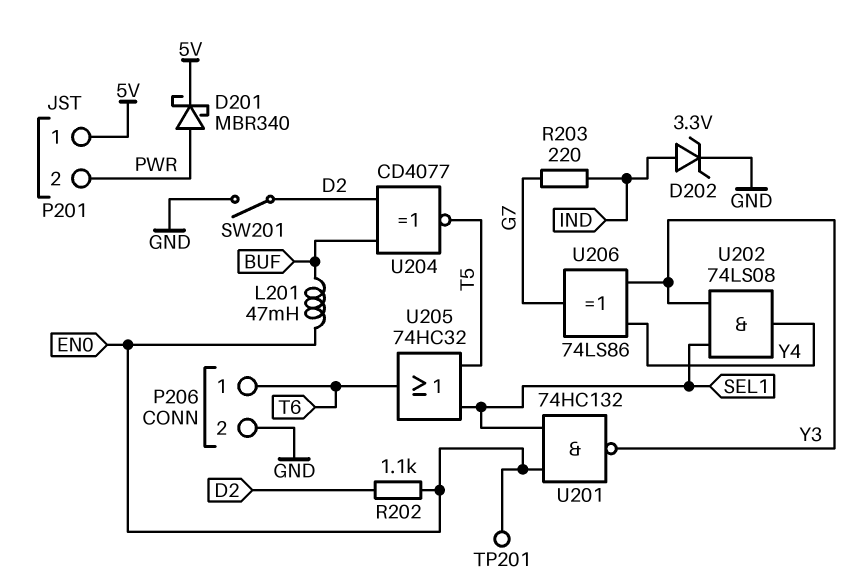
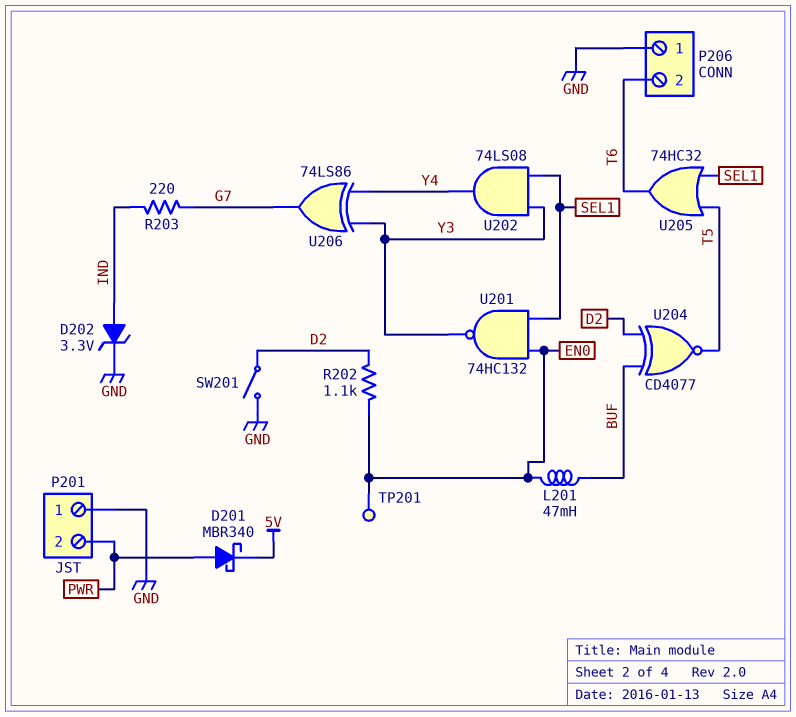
P201 pin 1: 5V -> GND
P206 pin 1: T6 -> GND
P206 pin 2: GND -> T6

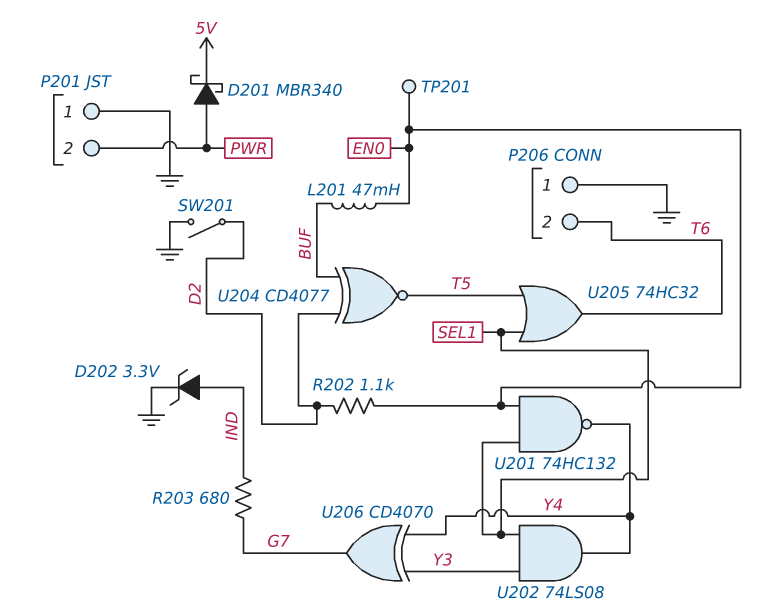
R203: 220 (G7, IND) -> 680 (G7, IND)
U201: NAND 74HC132 (in EN0, in SEL1, out Y3) -> NAND 74HC132 (in EN0, in SEL1, out Y4)
U206: XOR 74LS86 (in Y3, in Y4, out G7) -> XOR CD4070 (in Y3, in Y4, out G7)

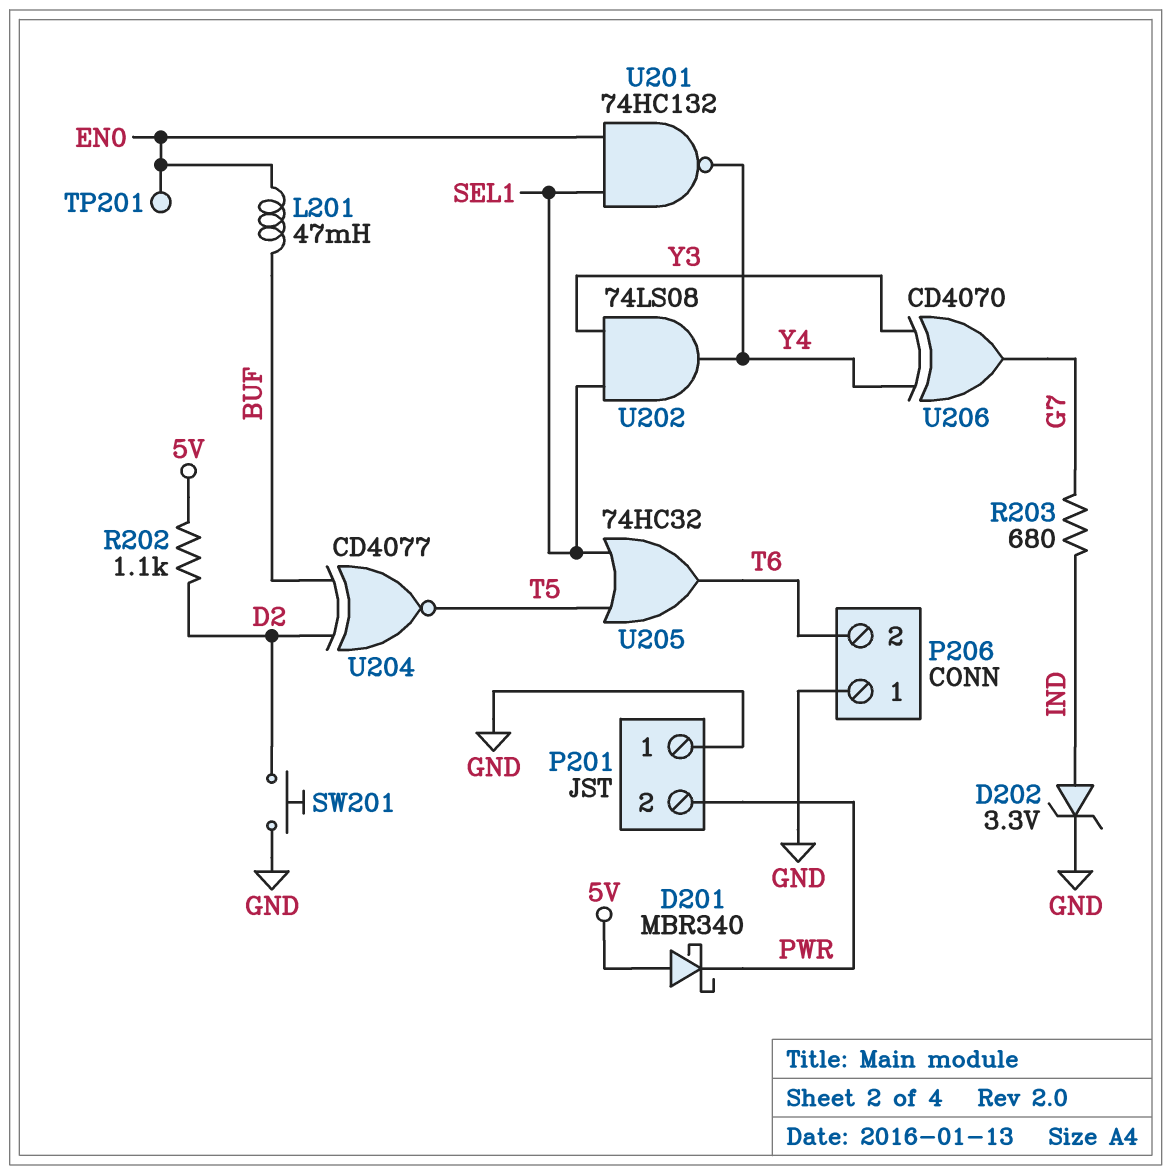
D201: schottky MBR340 (A PWR, K 5V) -> schottky MBR340 (A 5V, K PWR)
R202: 1.1k (D2, EN0) -> 1.1k (5V, D2)
SW201: switch (D2, GND) -> button (D2, GND)

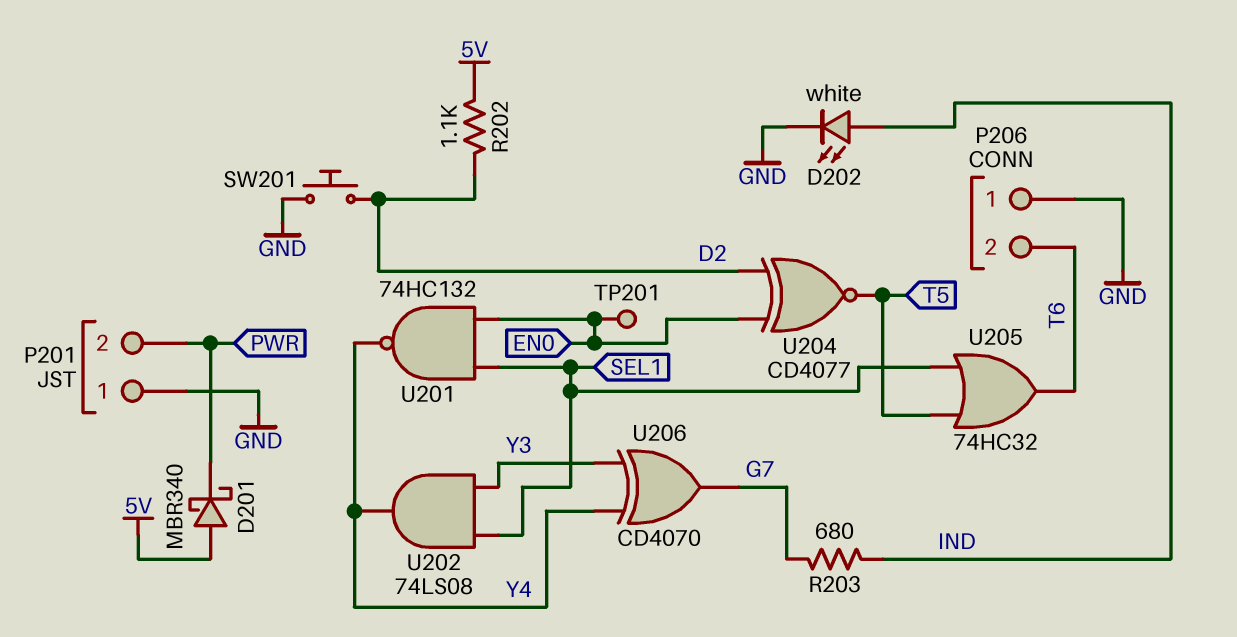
D202: zener 3.3V (A IND, K GND) -> LED white (A IND, K GND)
L201: 47mH (BUF, EN0) -> none
U204: XNOR CD4077 (in BUF, in D2, out T5) -> XNOR CD4077 (in D2, in EN0, out T5)

